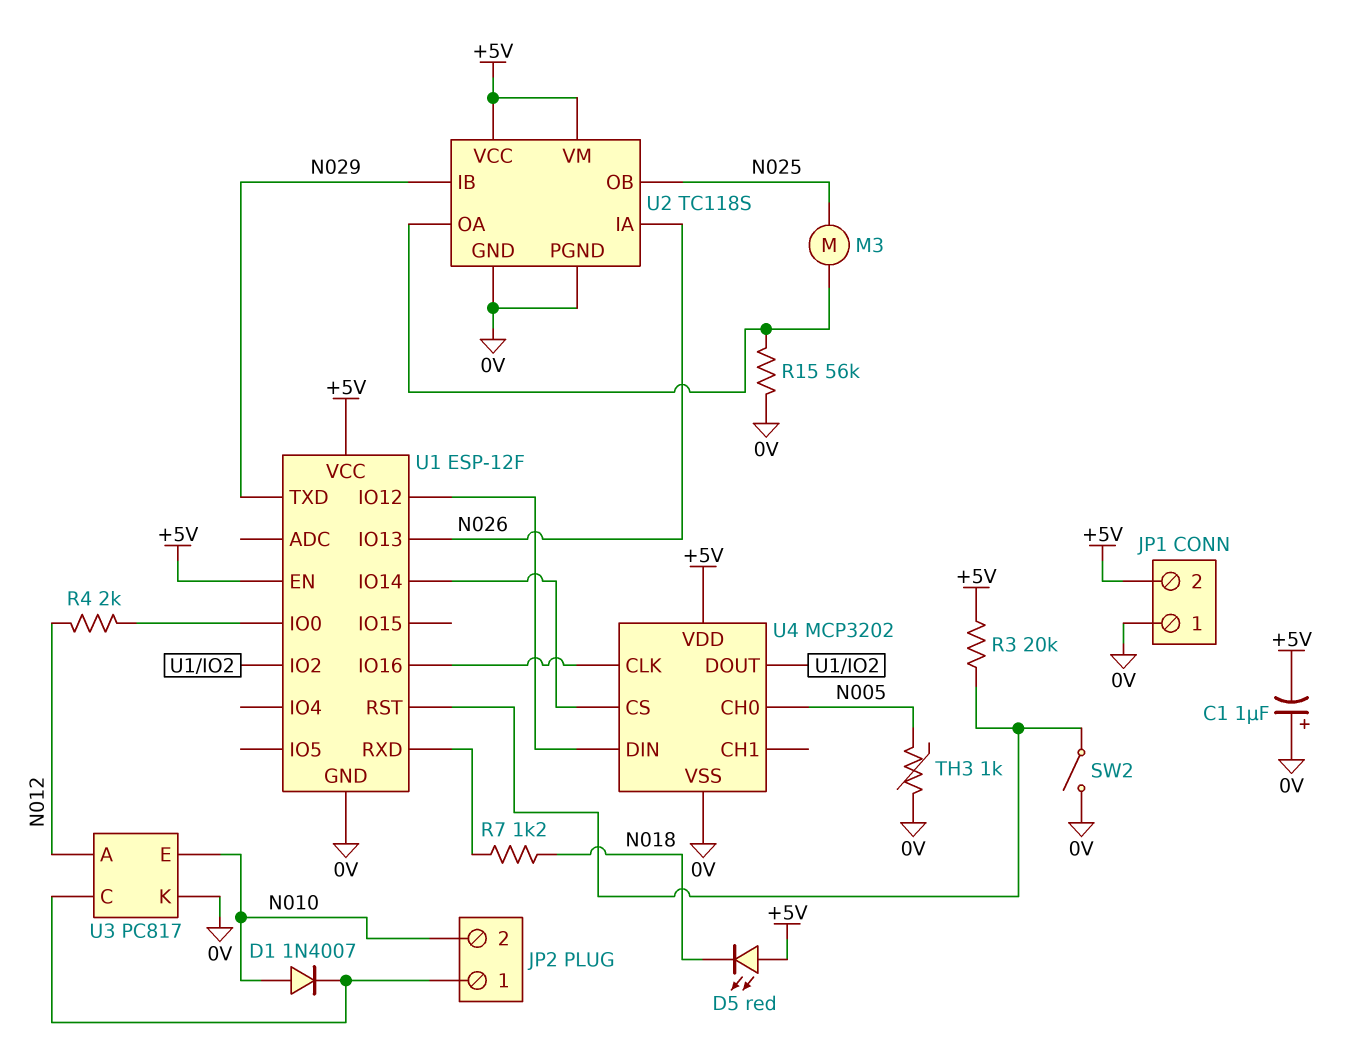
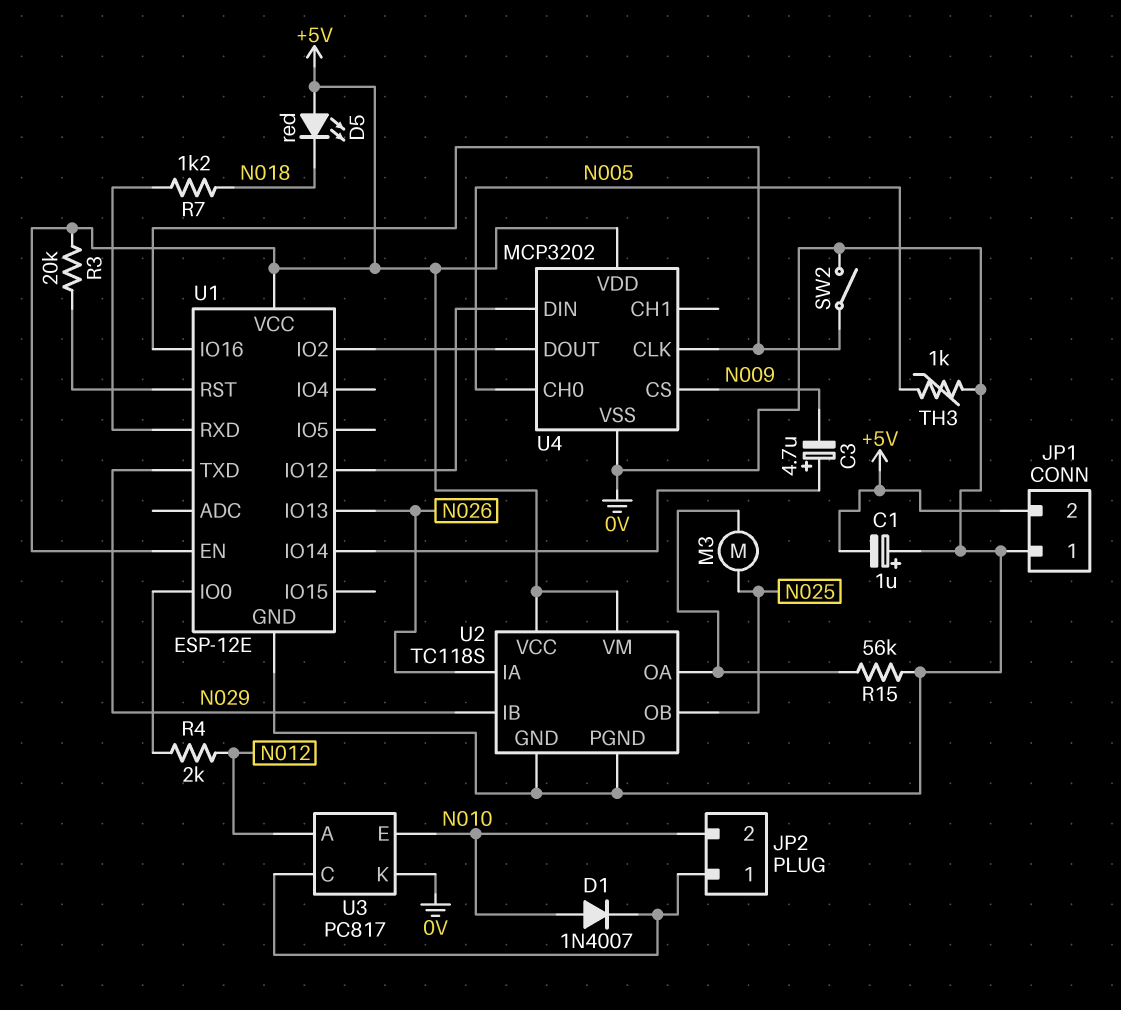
C3: none -> 4.7uF (plus U1/IO14, minus N009)
SW2: switch (0V, U1/RST) -> switch (0V, U1/IO16)
U1: ESP-12F -> ESP-12E
U4 pin CS: U1/IO14 -> N009

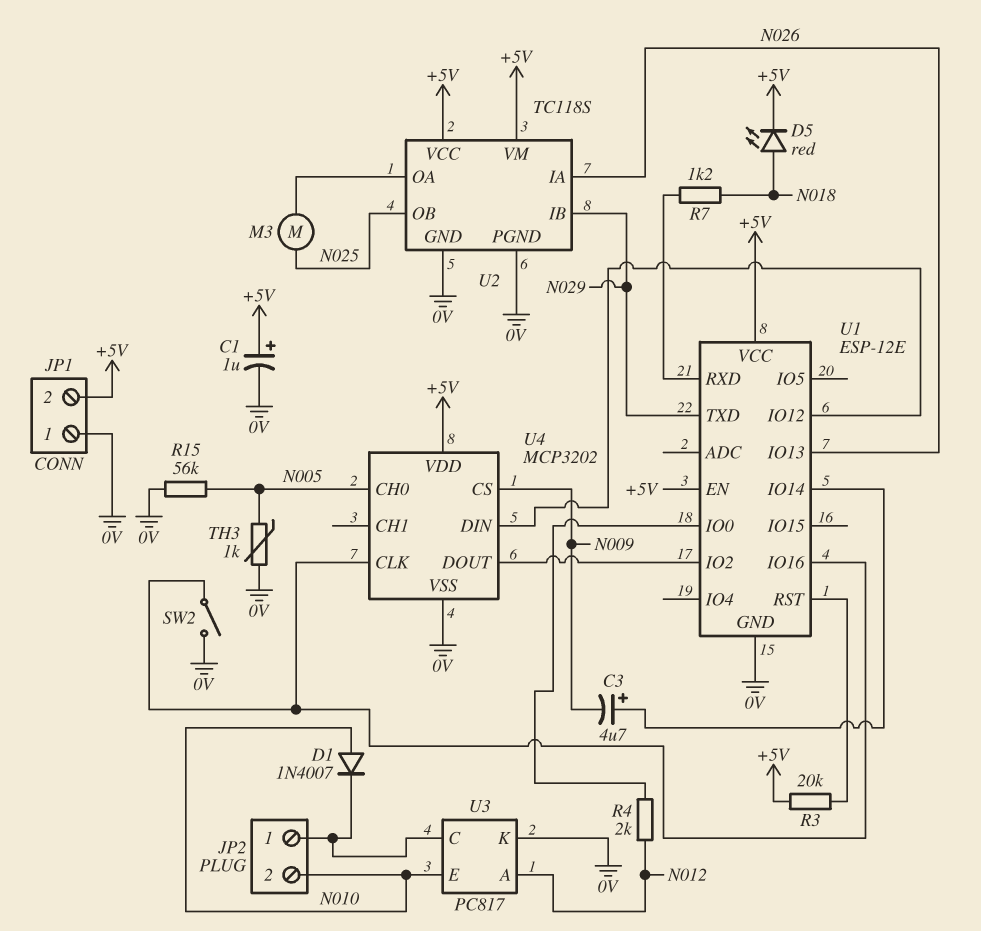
C1: 1uF (plus 0V, minus +5V) -> 1uF (plus +5V, minus 0V)
D5: LED red (A +5V, K N018) -> LED red (A N018, K +5V)
R15: 56k (0V, U2/OA) -> 56k (0V, N005)

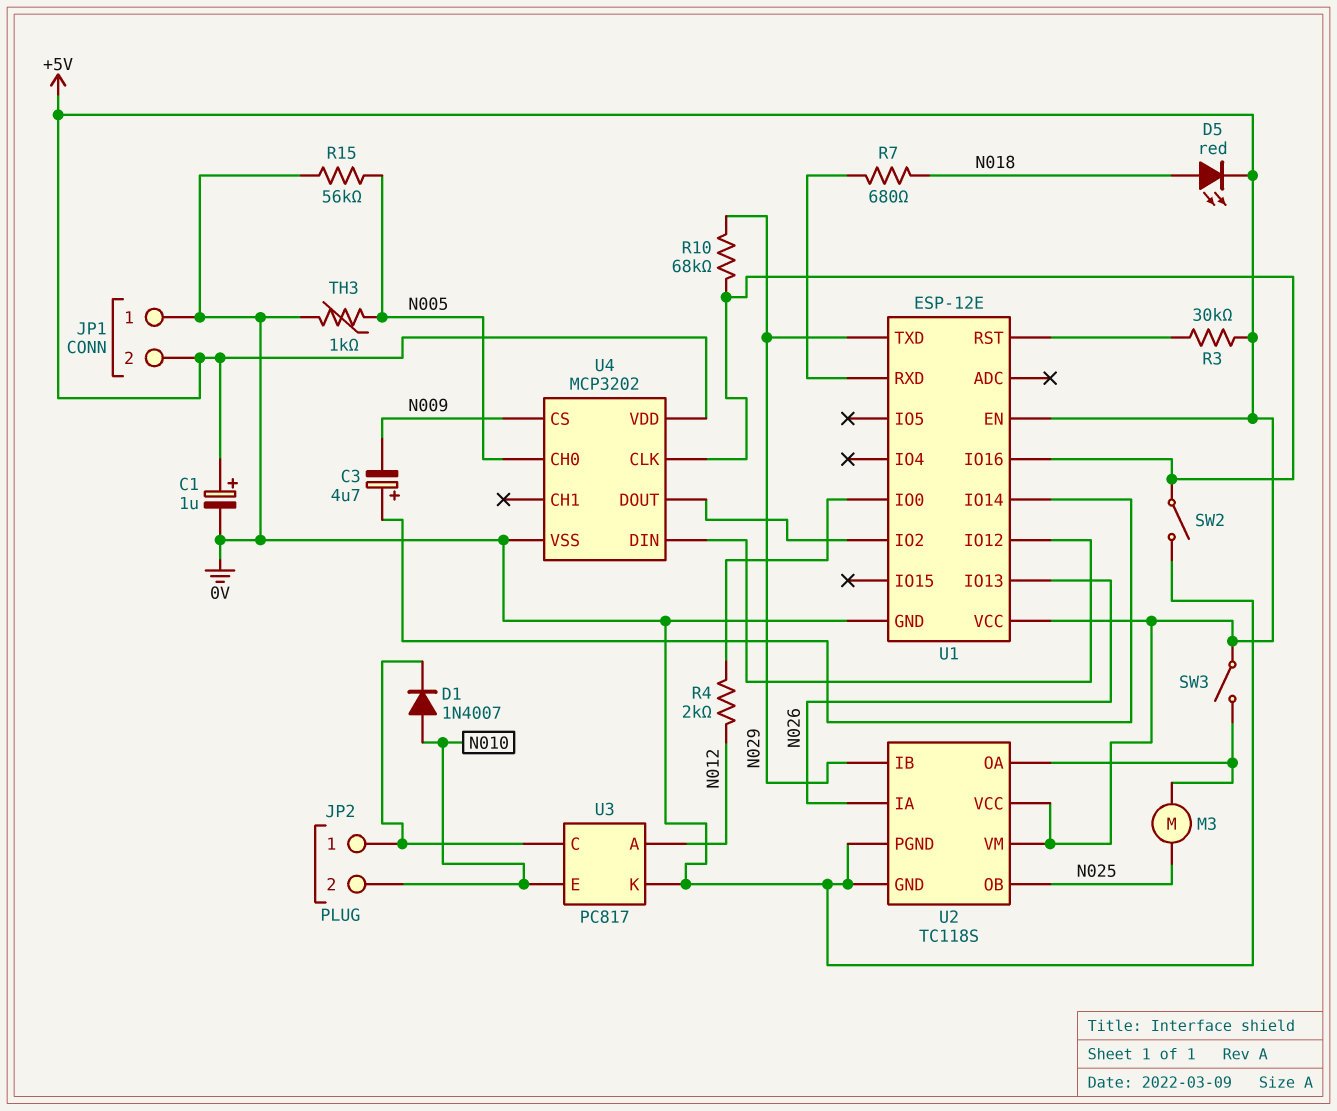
R3: 20k (+5V, U1/RST) -> 30k (+5V, U1/RST)
R7: 1.2k (N018, U1/RXD) -> 680 (N018, U1/RXD)
R10: none -> 68k (N029, U1/IO16)
SW3: none -> switch (+5V, U2/OA)

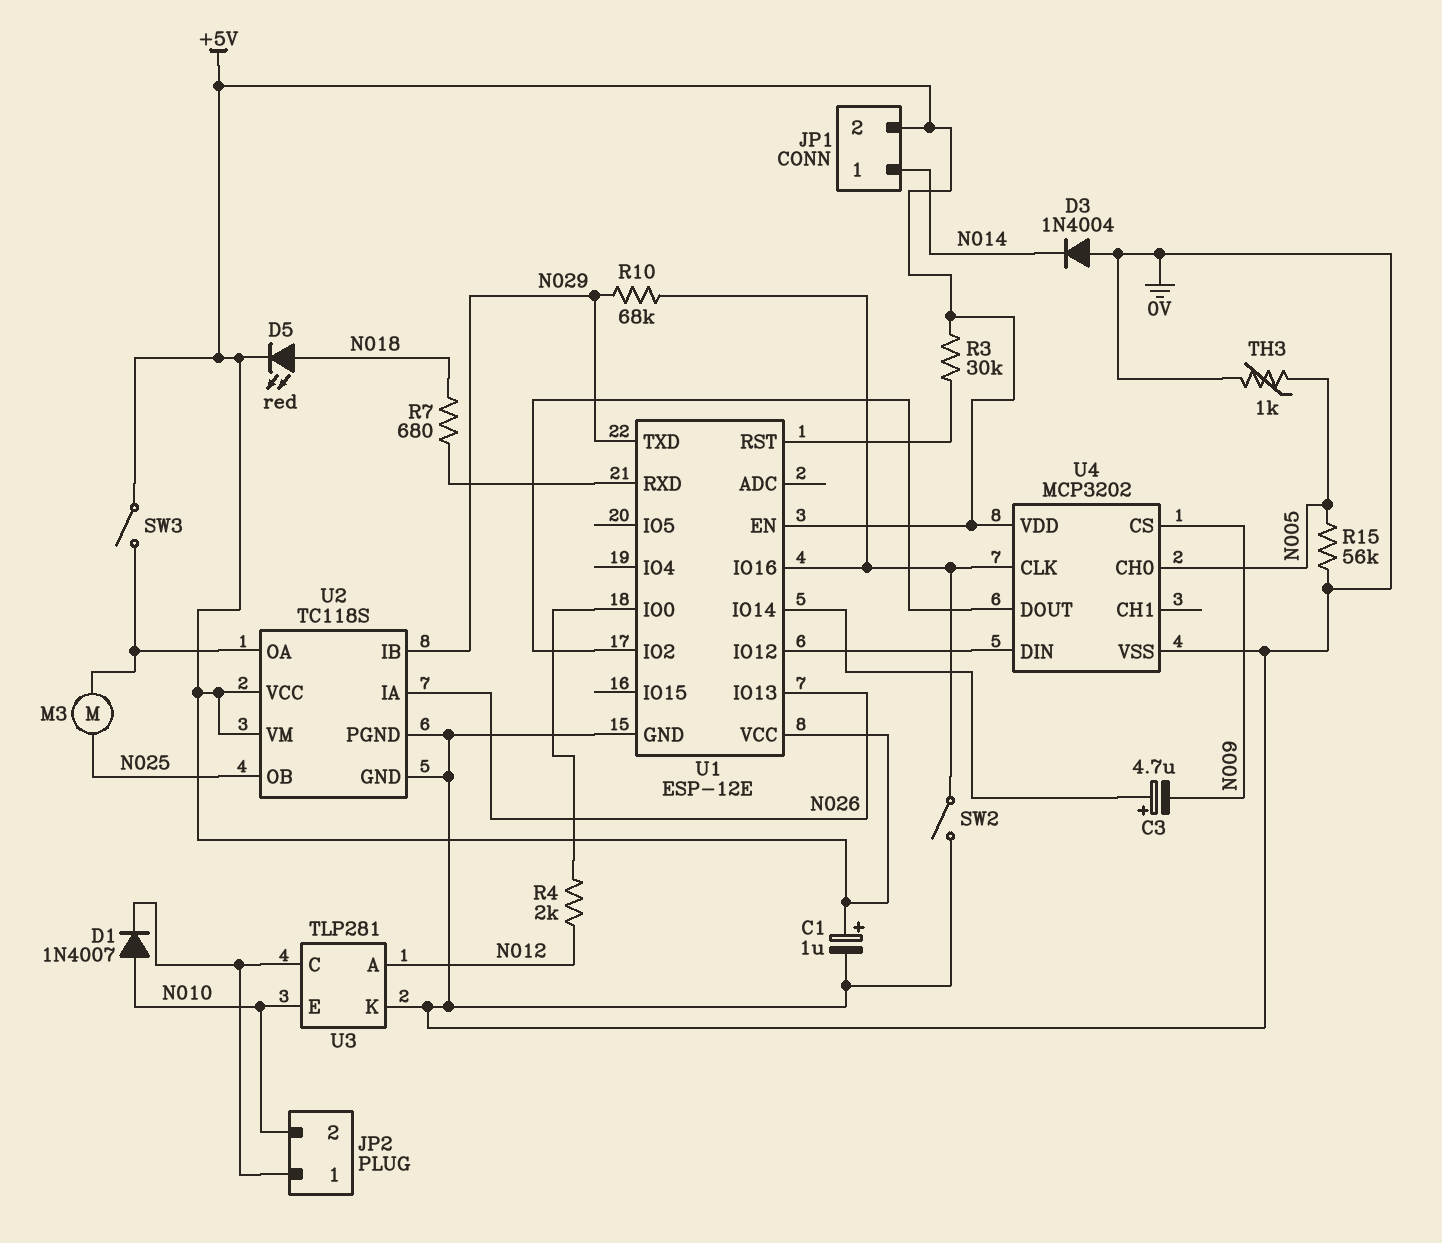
D3: none -> diode 1N4004 (A 0V, K N014)
JP1 pin 1: 0V -> N014
U3: PC817 -> TLP281

